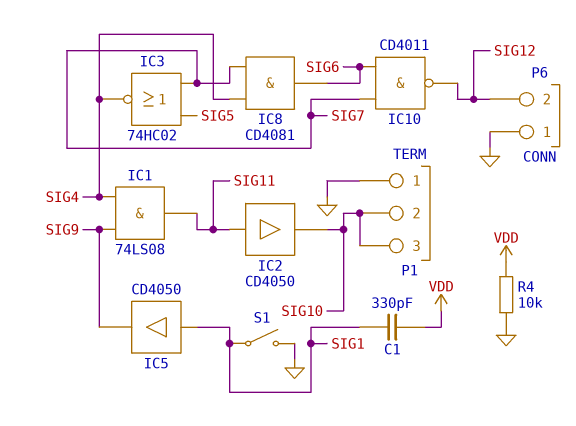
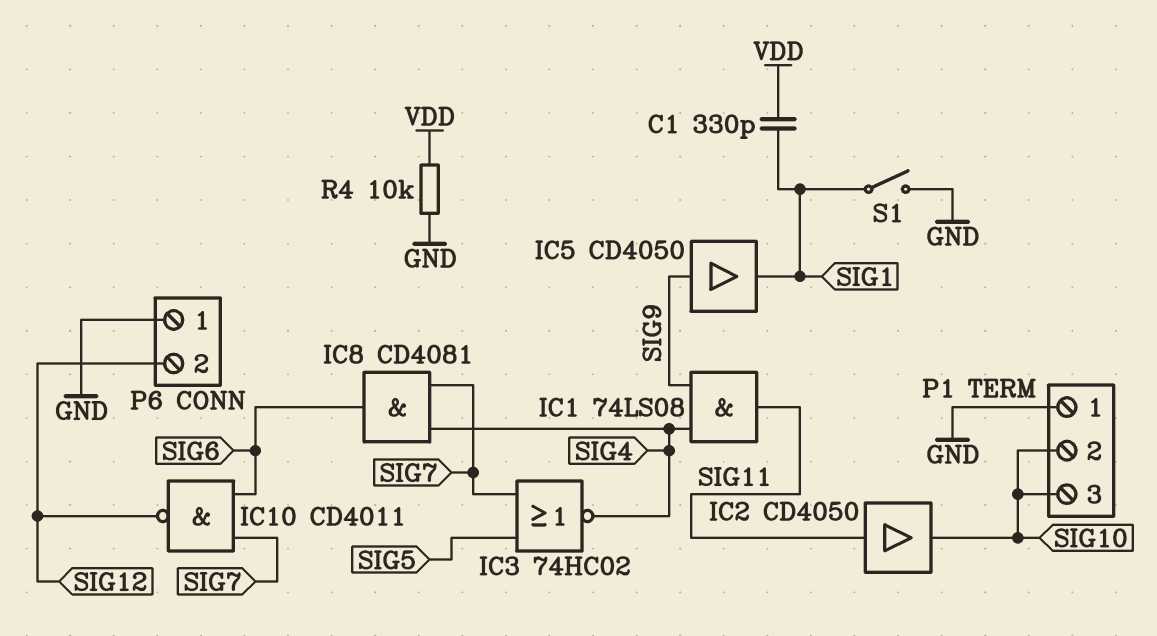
IC5: buffer CD4050 (in SIG1, out SIG9) -> buffer CD4050 (in SIG9, out SIG1)

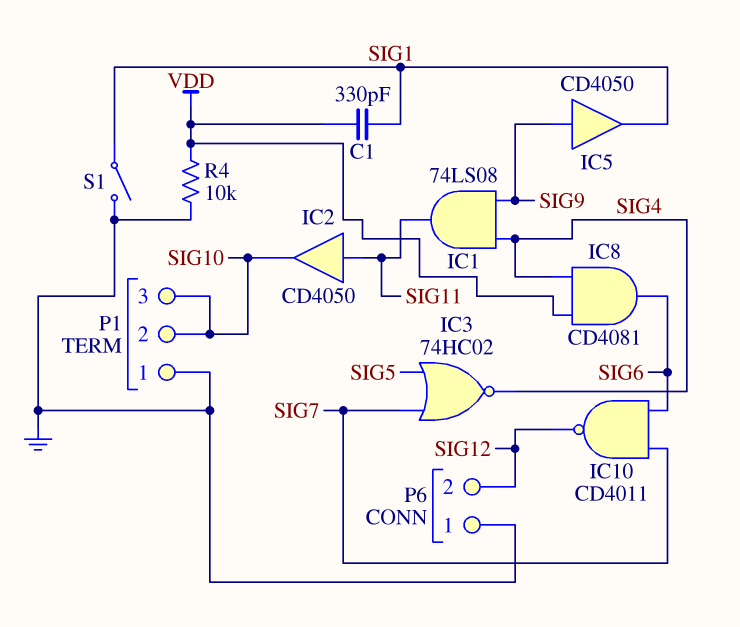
IC8: AND CD4081 (in SIG4, in SIG7, out SIG6) -> AND CD4081 (in SIG4, in VDD, out SIG6)

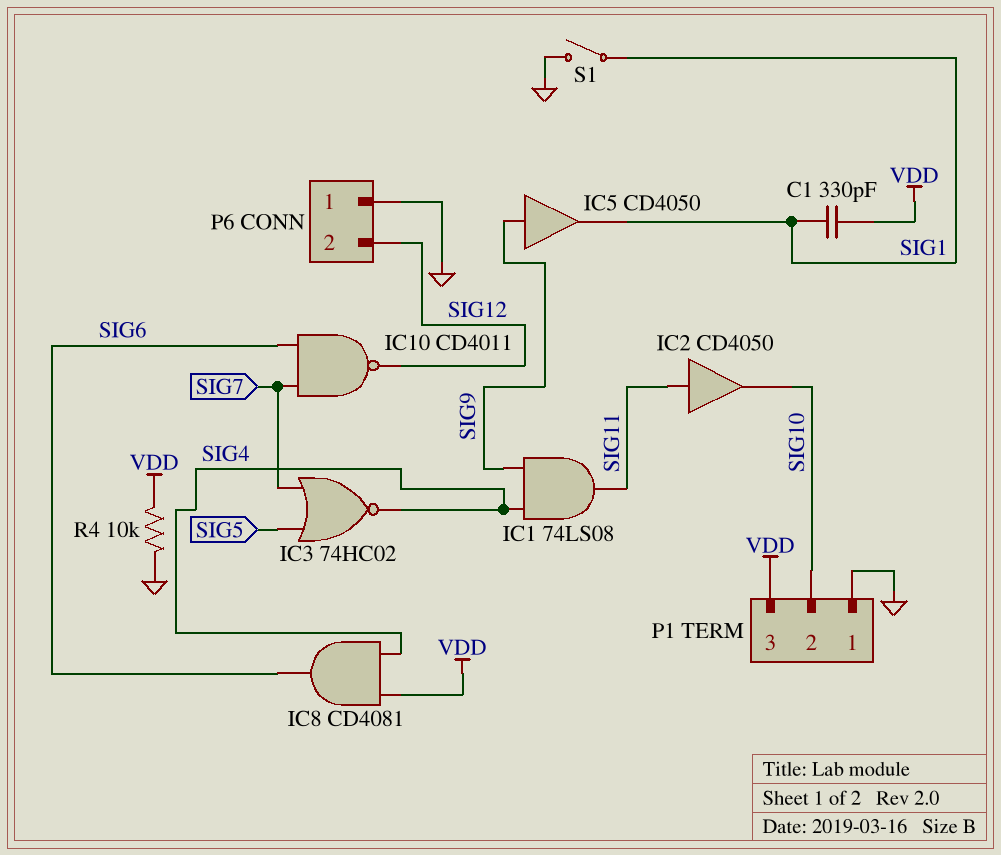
P1 pin 3: SIG10 -> VDD

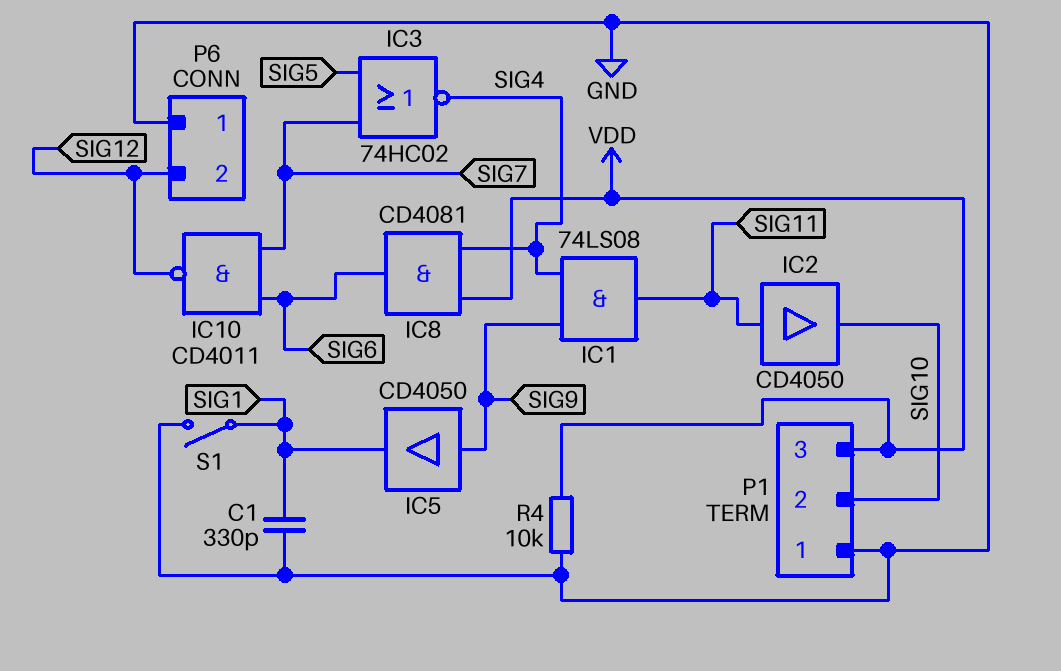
C1: 330pF (SIG1, VDD) -> 330pF (GND, SIG1)

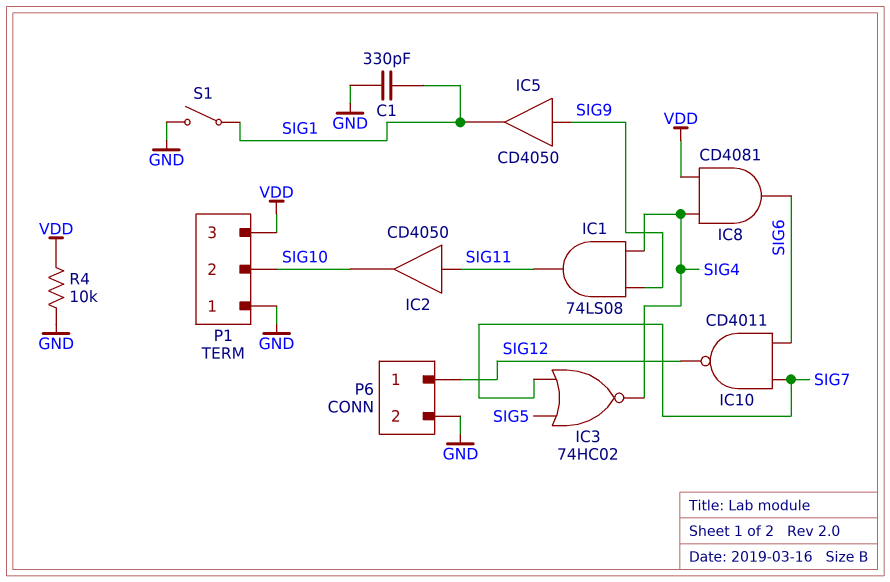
P6 pin 1: GND -> SIG12
P6 pin 2: SIG12 -> GND

